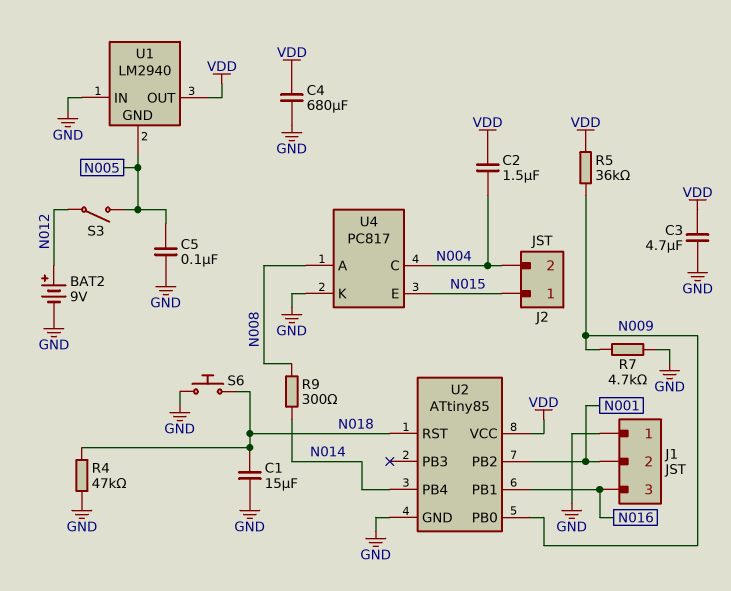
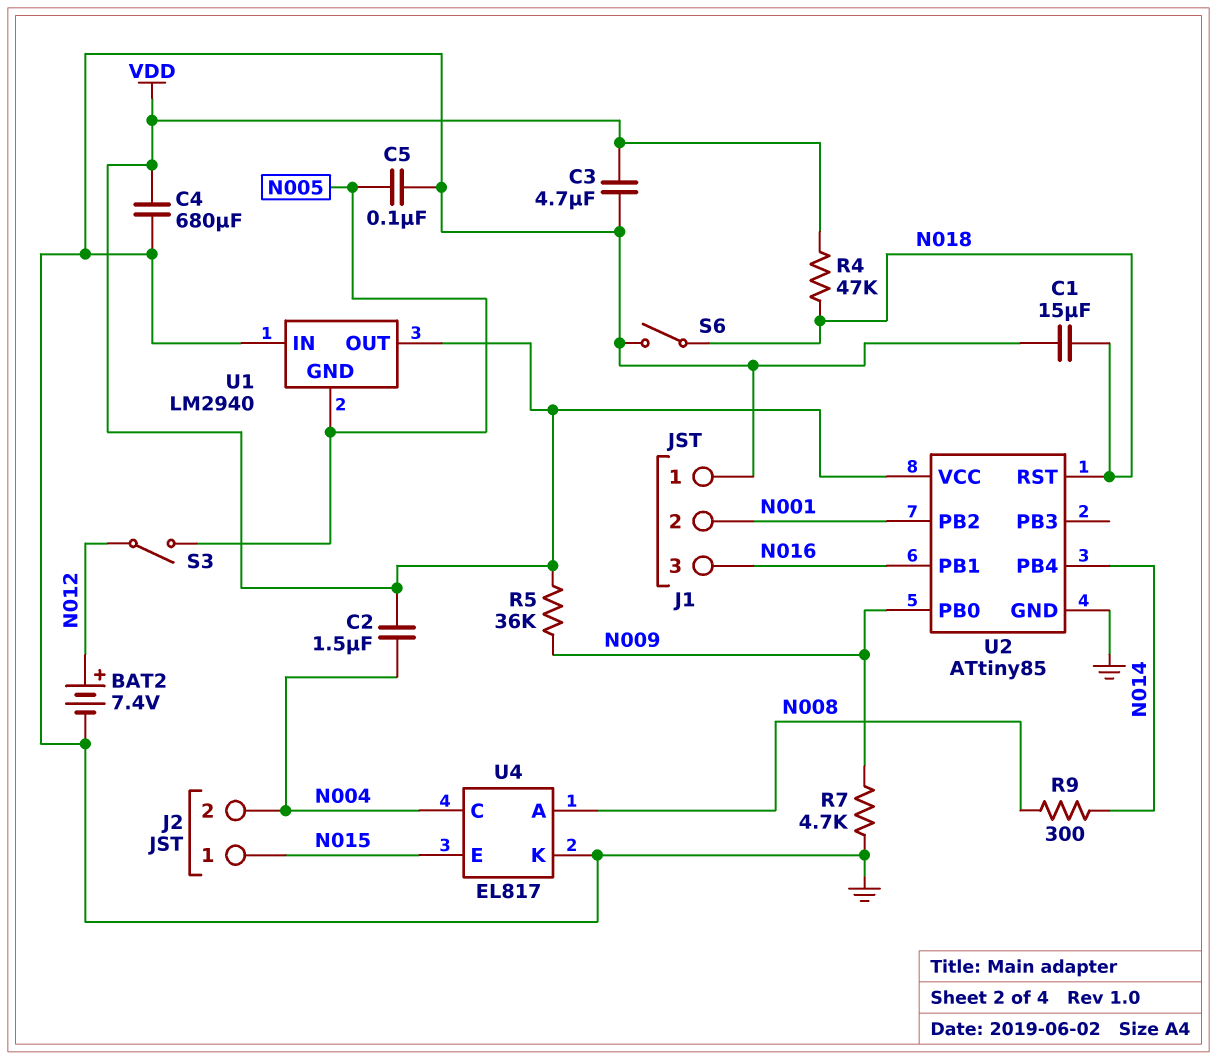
BAT2: 9V (plus N012, minus GND) -> 7.4V (plus N012, minus GND)
R4: 47k (GND, N018) -> 47k (N018, VDD)
S6: button (GND, N018) -> switch (GND, N018)
U4: PC817 -> EL817

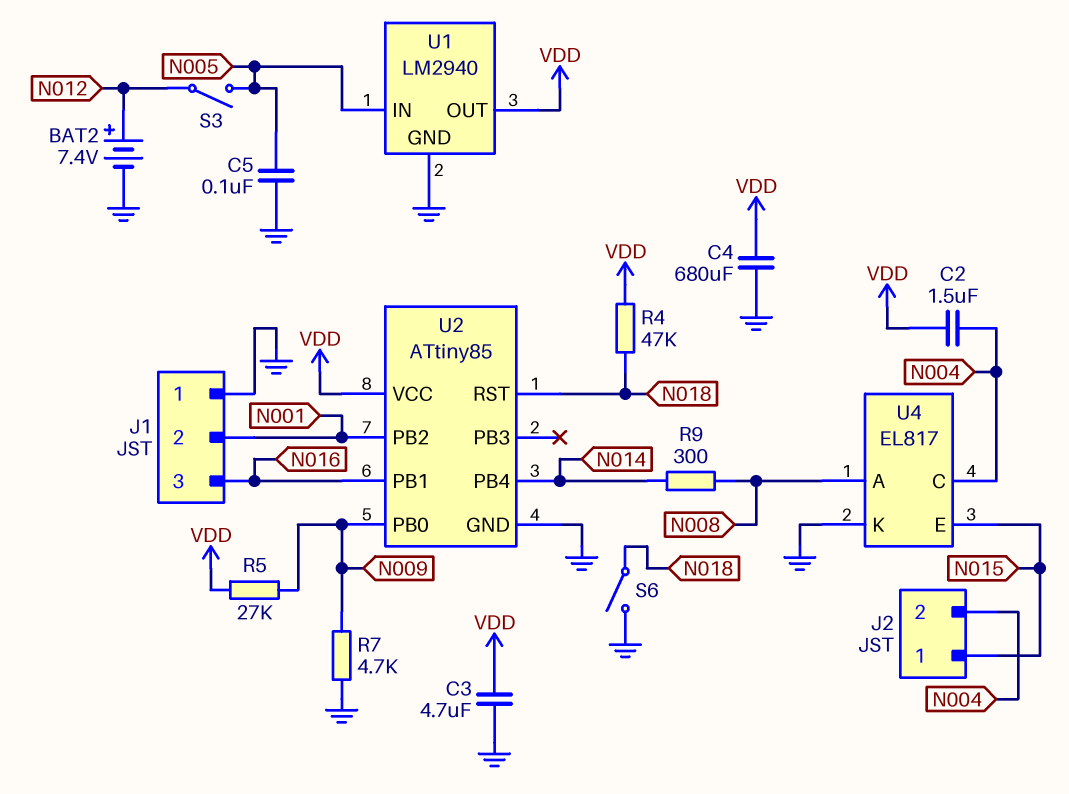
C1: 15uF (GND, N018) -> none
R5: 36k (N009, VDD) -> 27k (N009, VDD)
U1 pin GND: N005 -> GND
U1 pin IN: GND -> N005

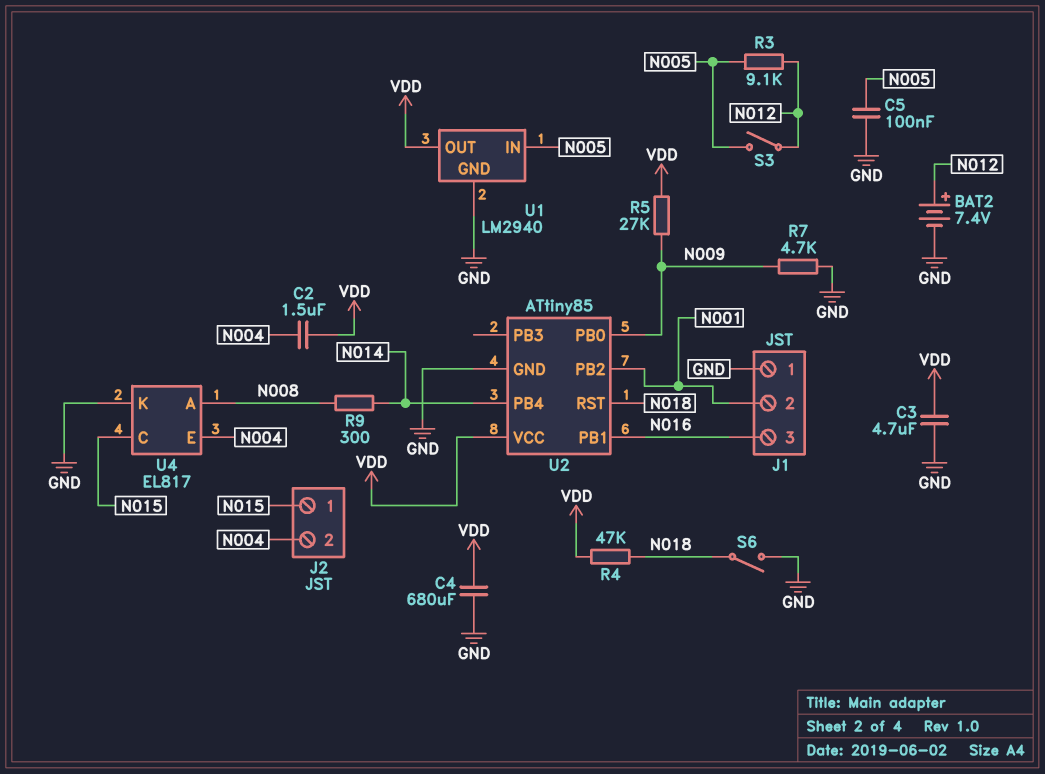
R3: none -> 9.1k (N005, N012)
U4 pin C: N004 -> N015
U4 pin E: N015 -> N004

